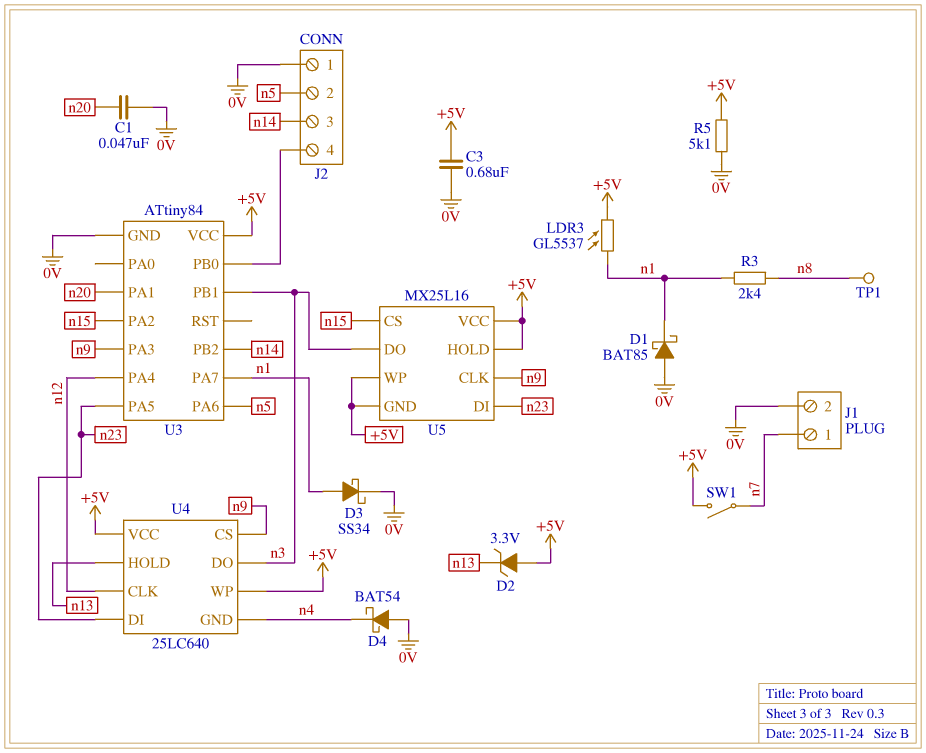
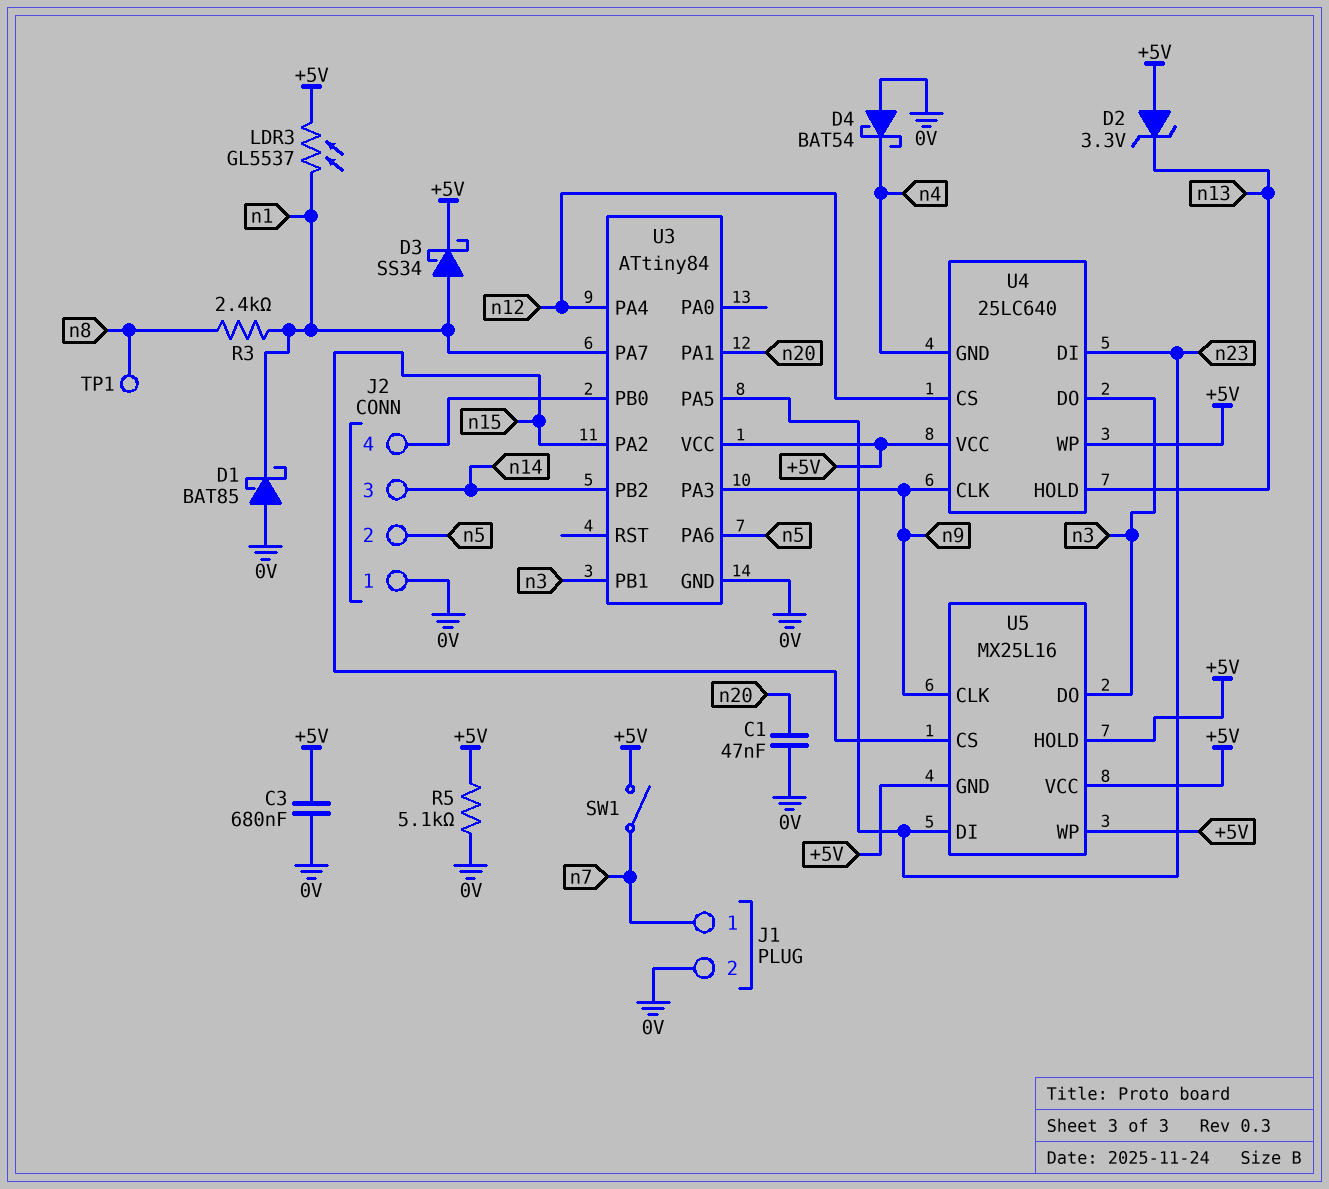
D3: schottky SS34 (A n1, K 0V) -> schottky SS34 (A n1, K +5V)
U4 pin CLK: n12 -> n9
U4 pin CS: n9 -> n12

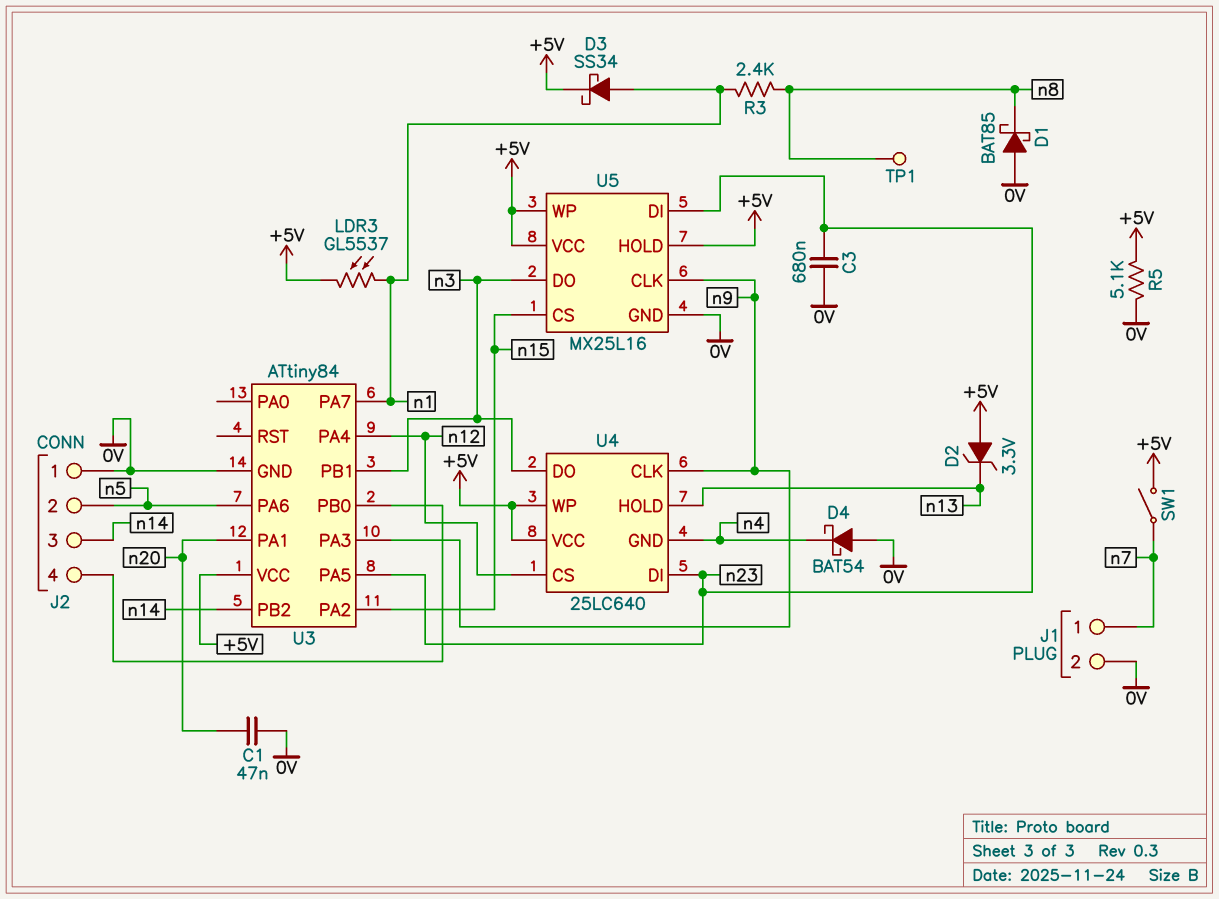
C3: 680nF (+5V, 0V) -> 680nF (0V, n23)
D1: schottky BAT85 (A 0V, K n1) -> schottky BAT85 (A 0V, K n8)
U5 pin GND: +5V -> 0V

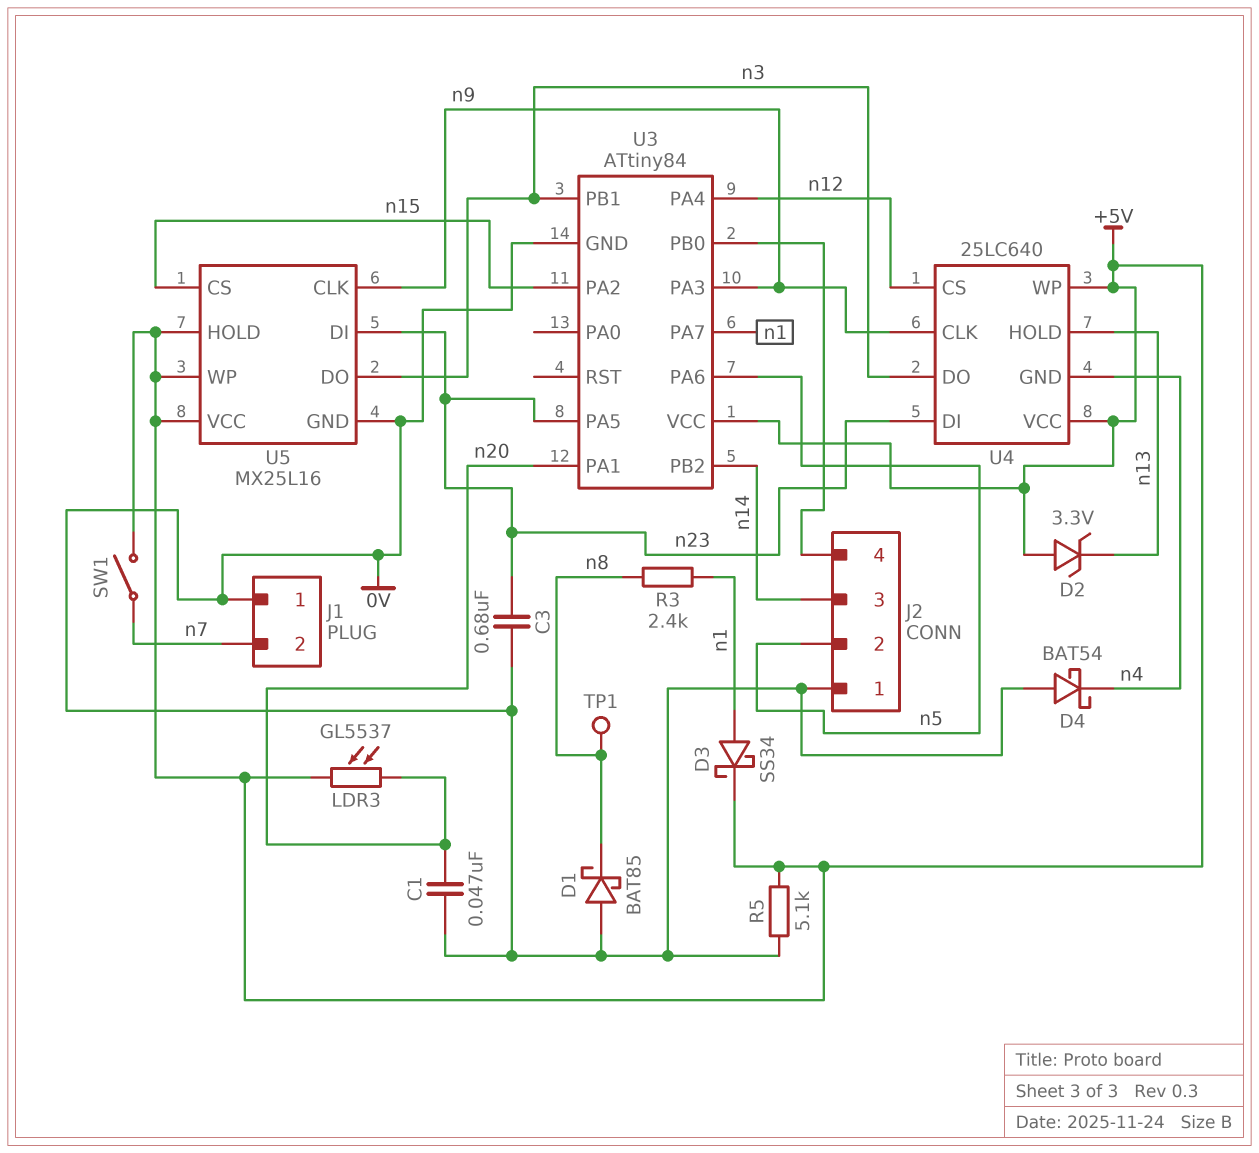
J1 pin 1: n7 -> 0V
J1 pin 2: 0V -> n7
LDR3: GL5537 (+5V, n1) -> GL5537 (+5V, n20)

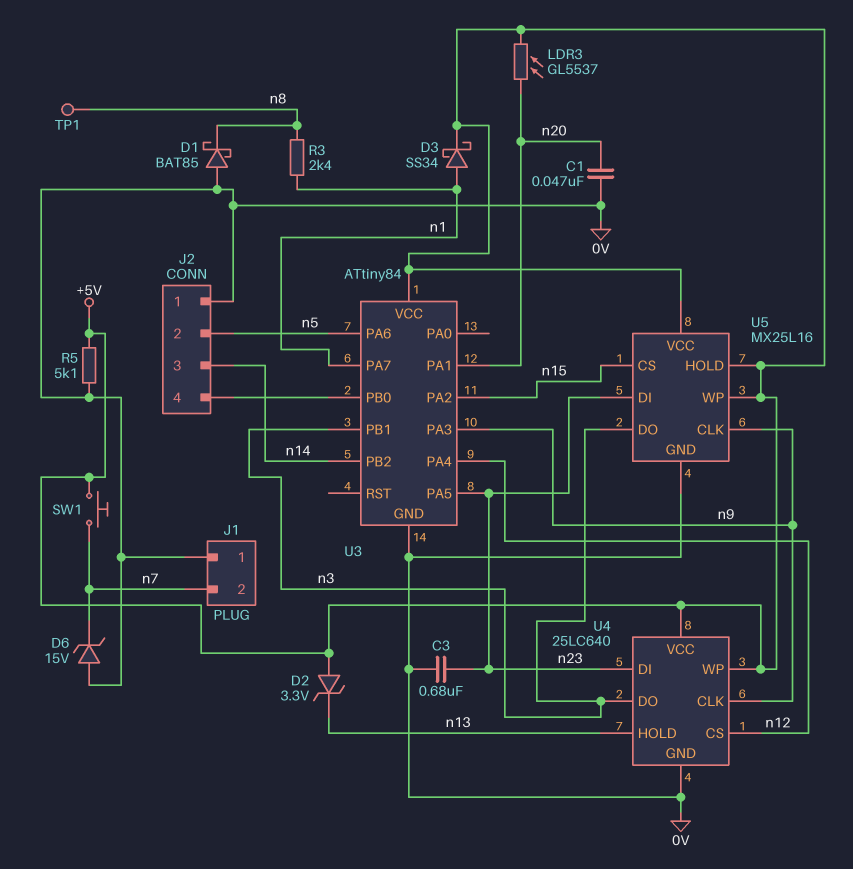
D4: schottky BAT54 (A 0V, K n4) -> none
D6: none -> zener 15V (A 0V, K n7)
SW1: switch (+5V, n7) -> button (+5V, n7)
U4 pin GND: n4 -> 0V

